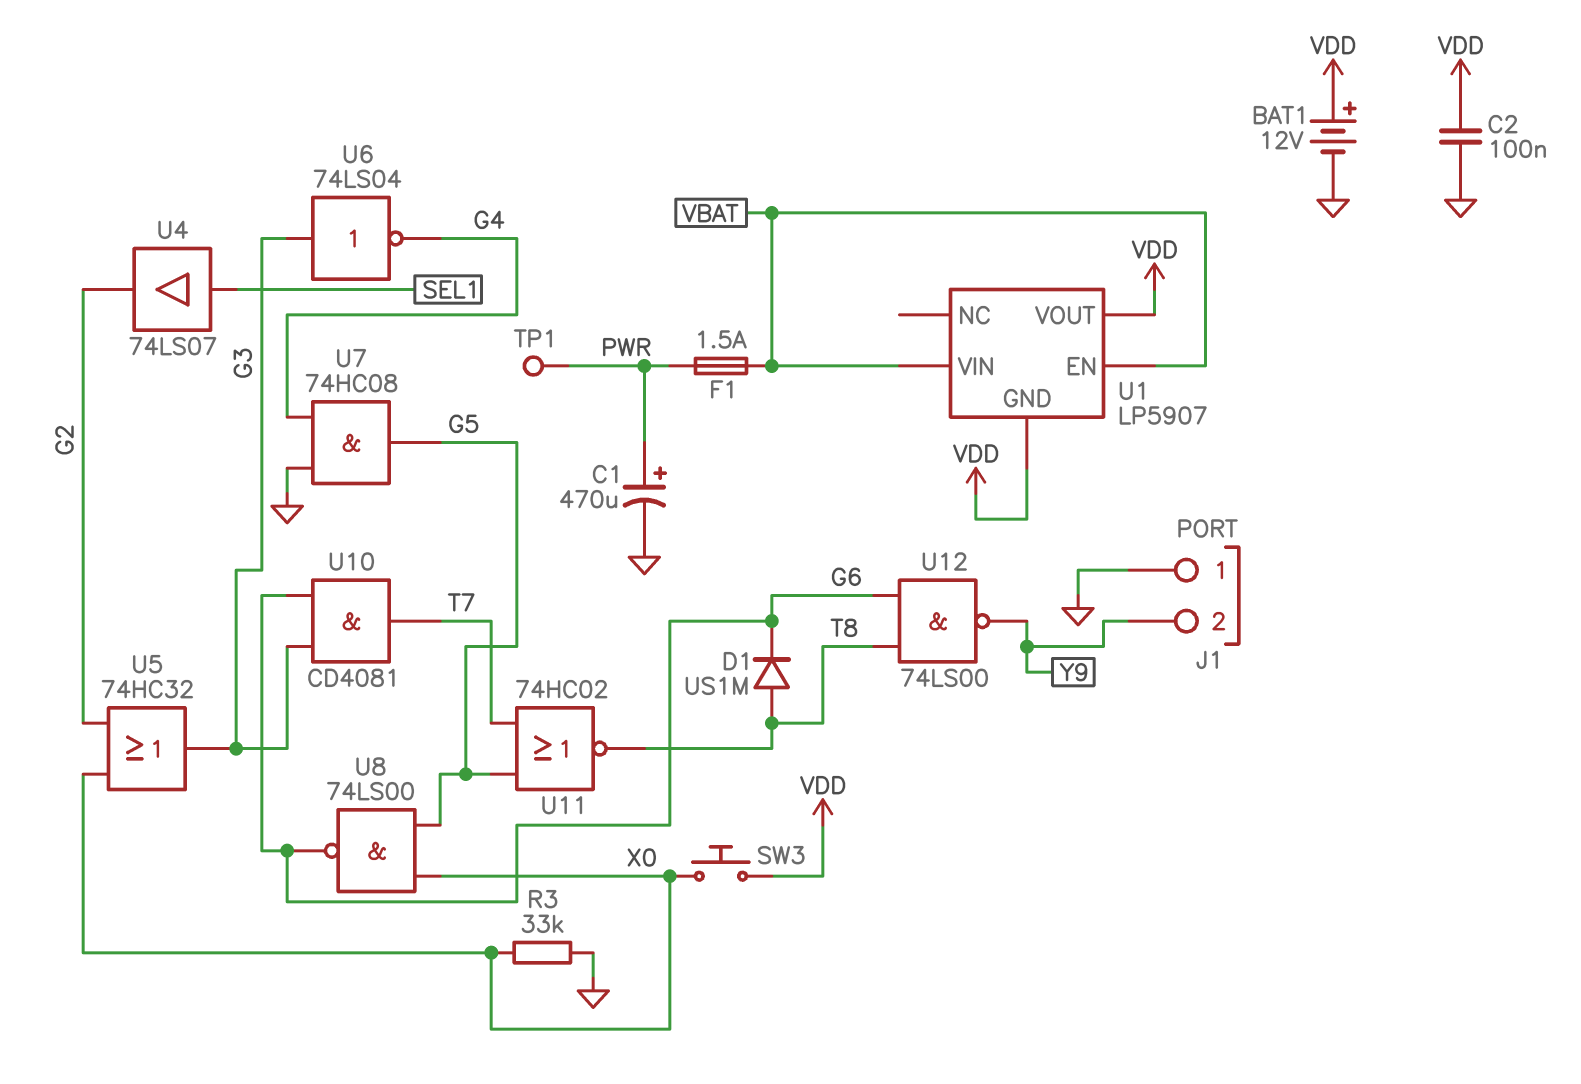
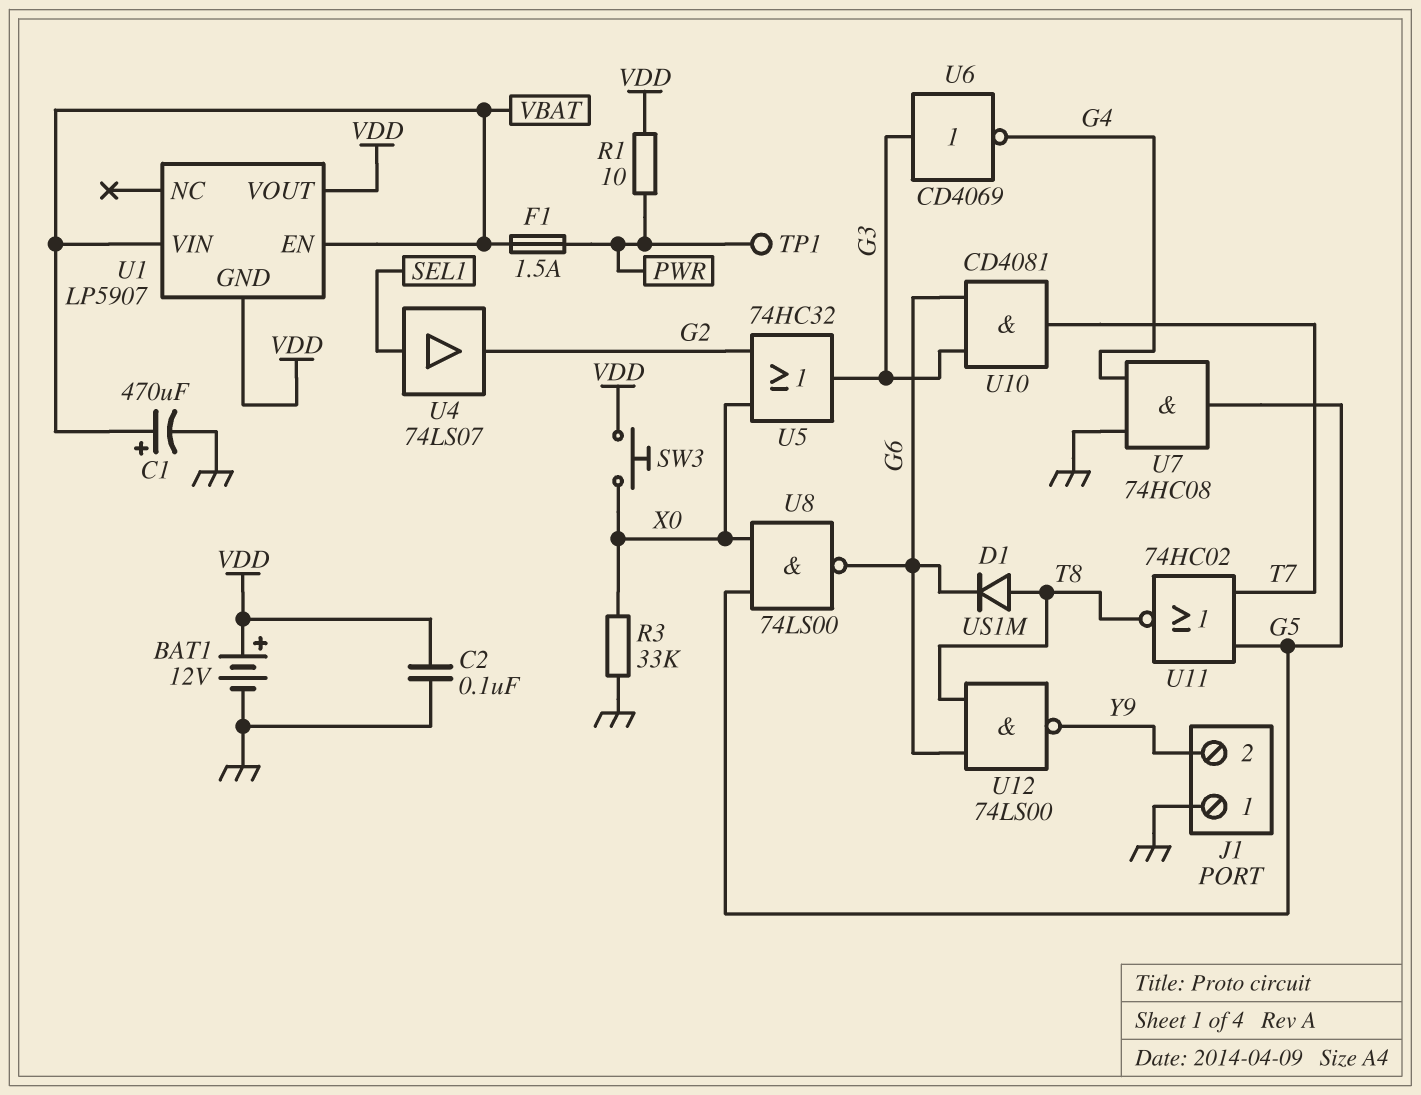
C1: 470uF (plus PWR, minus GND) -> 470uF (plus VBAT, minus GND)
R1: none -> 10 (PWR, VDD)
U6: NOT 74LS04 (in G3, out G4) -> NOT CD4069 (in G3, out G4)

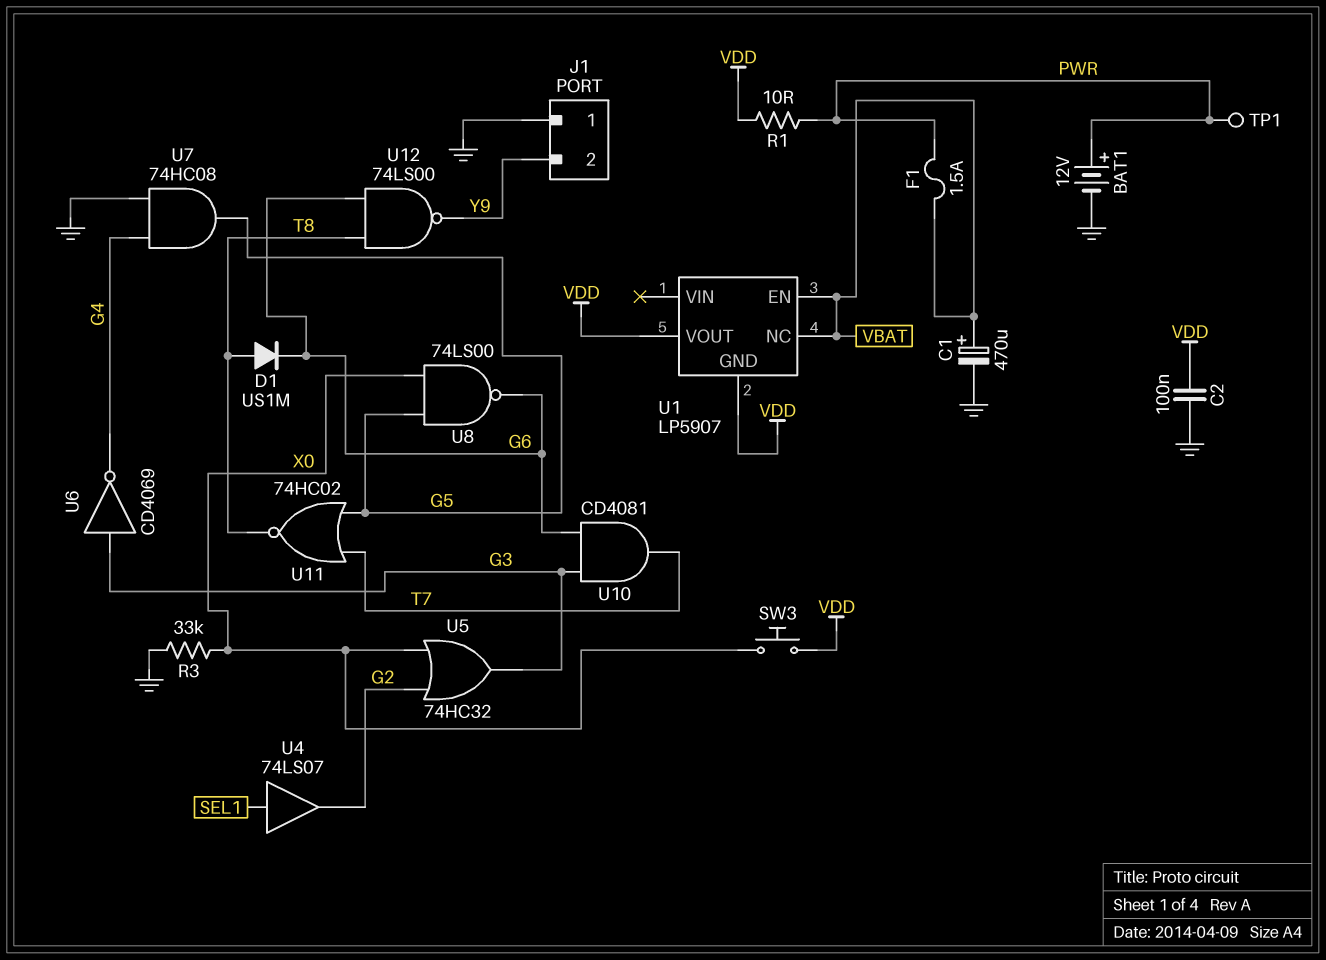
BAT1: 12V (plus VDD, minus GND) -> 12V (plus PWR, minus GND)
U1 pin NC: none -> VBAT
U1 pin VIN: VBAT -> none

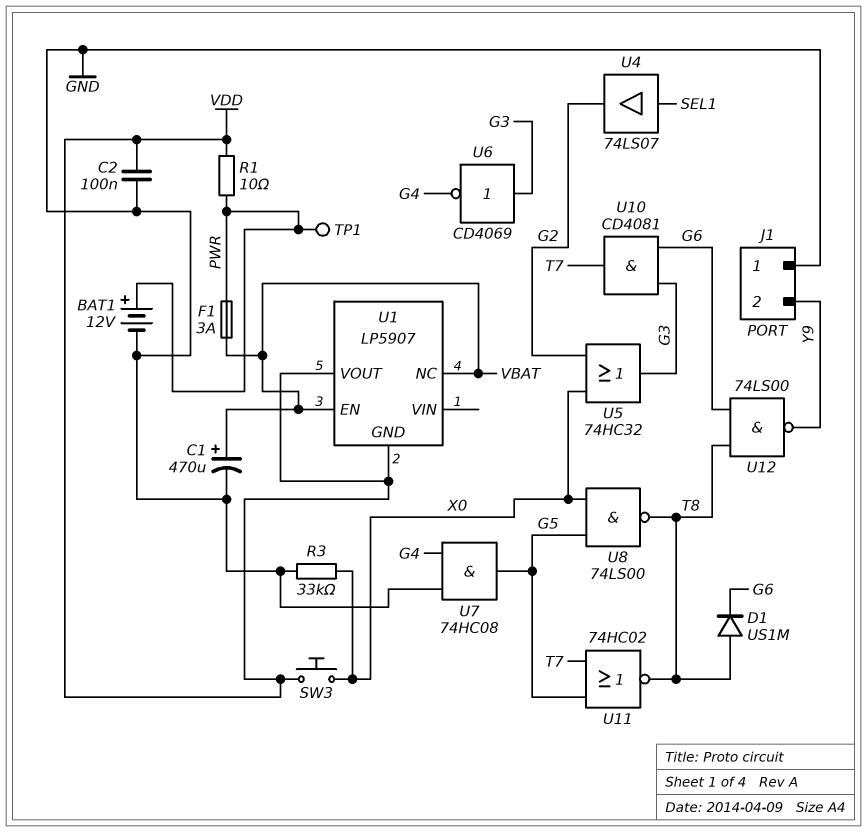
F1: 1.5A (PWR, VBAT) -> 3A (PWR, VBAT)
U8: NAND 74LS00 (in G5, in X0, out G6) -> NAND 74LS00 (in G5, in X0, out T8)

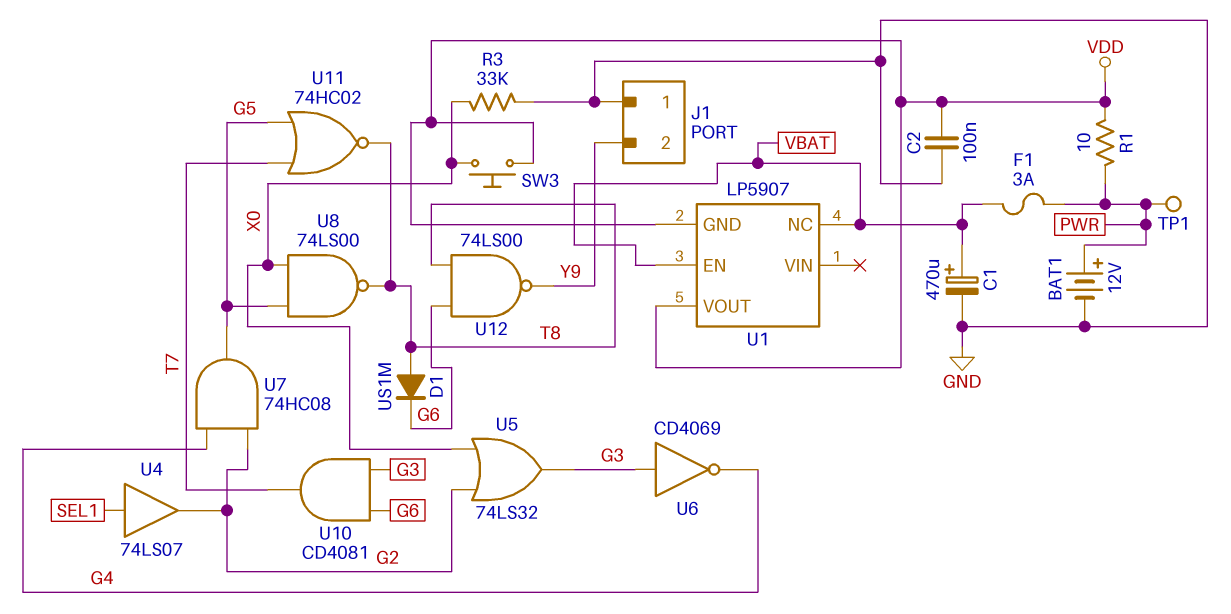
U5: OR 74HC32 (in G2, in X0, out G3) -> OR 74LS32 (in G2, in X0, out G3)
U7: AND 74HC08 (in G4, in GND, out G5) -> AND 74HC08 (in G2, in G4, out G5)

